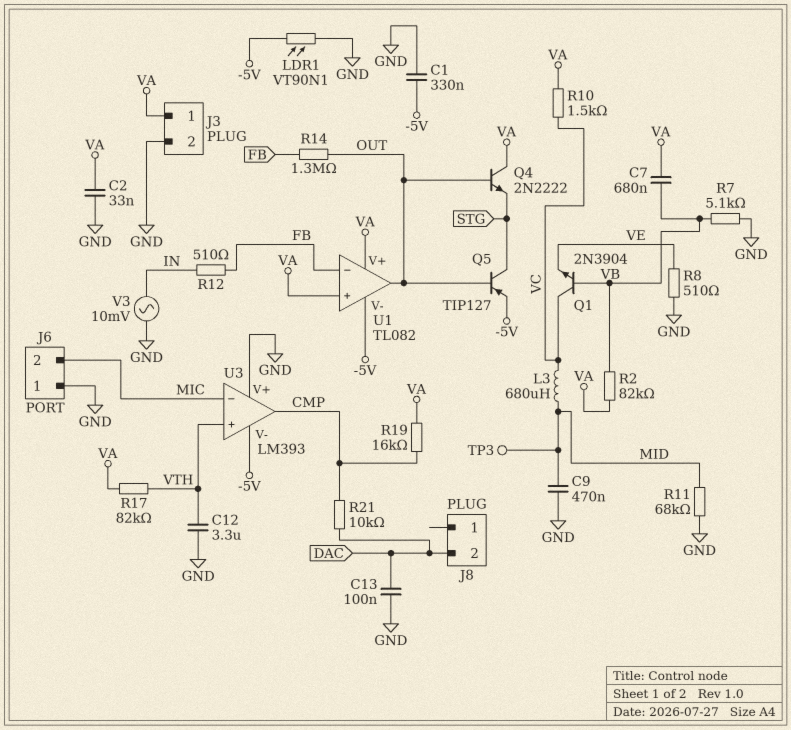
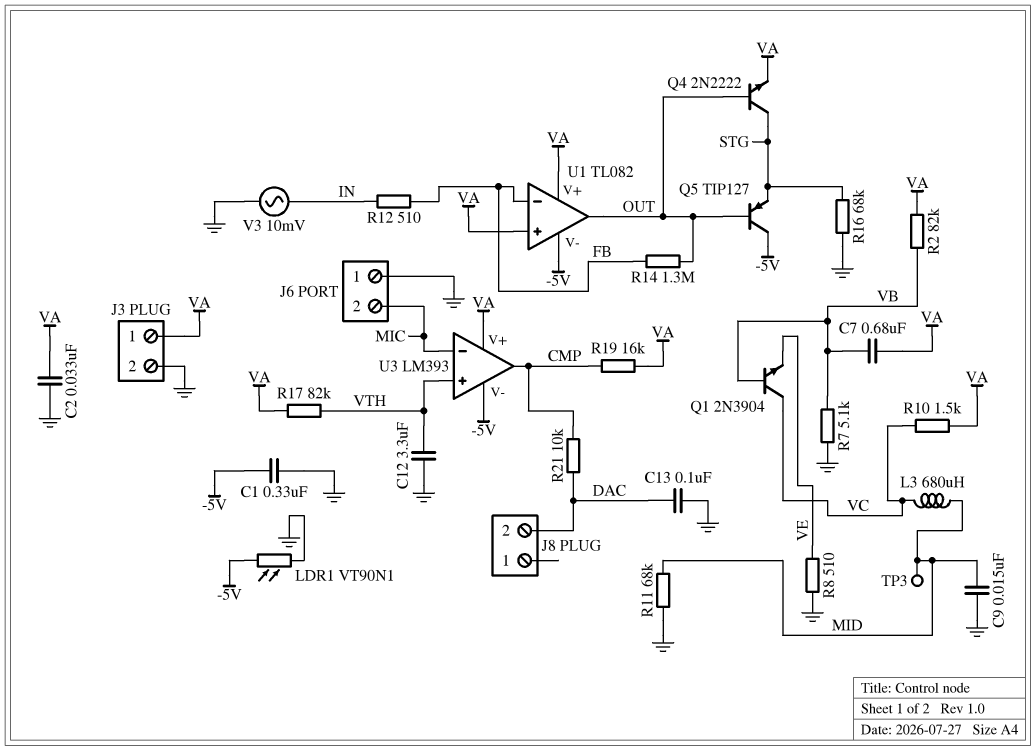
C9: 470nF (GND, MID) -> 15nF (GND, MID)
Q4: NPN 2N2222 (B OUT, C VA, E STG) -> NPN 2N2222 (B OUT, C STG, E VA)
Q5: PNP TIP127 (B OUT, C STG, E -5V) -> PNP TIP127 (B OUT, C -5V, E STG)
R16: none -> 68k (GND, STG)
U3 pin V+: GND -> VA

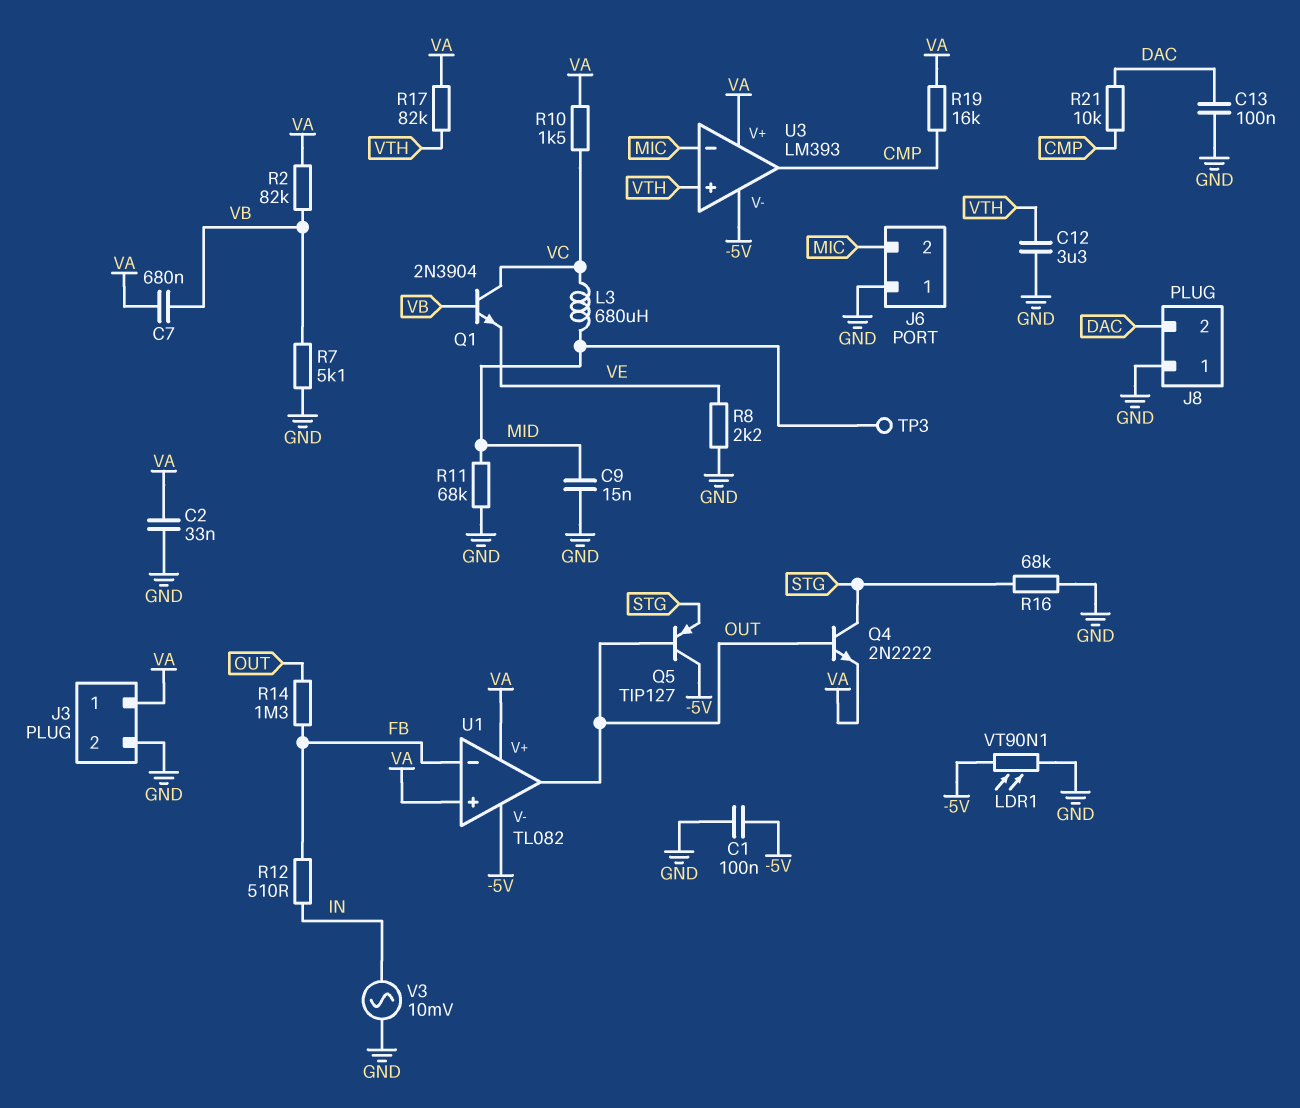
C1: 330nF (-5V, GND) -> 100nF (-5V, GND)
J8 pin 1: none -> GND
R8: 510 (GND, VE) -> 2.2k (GND, VE)

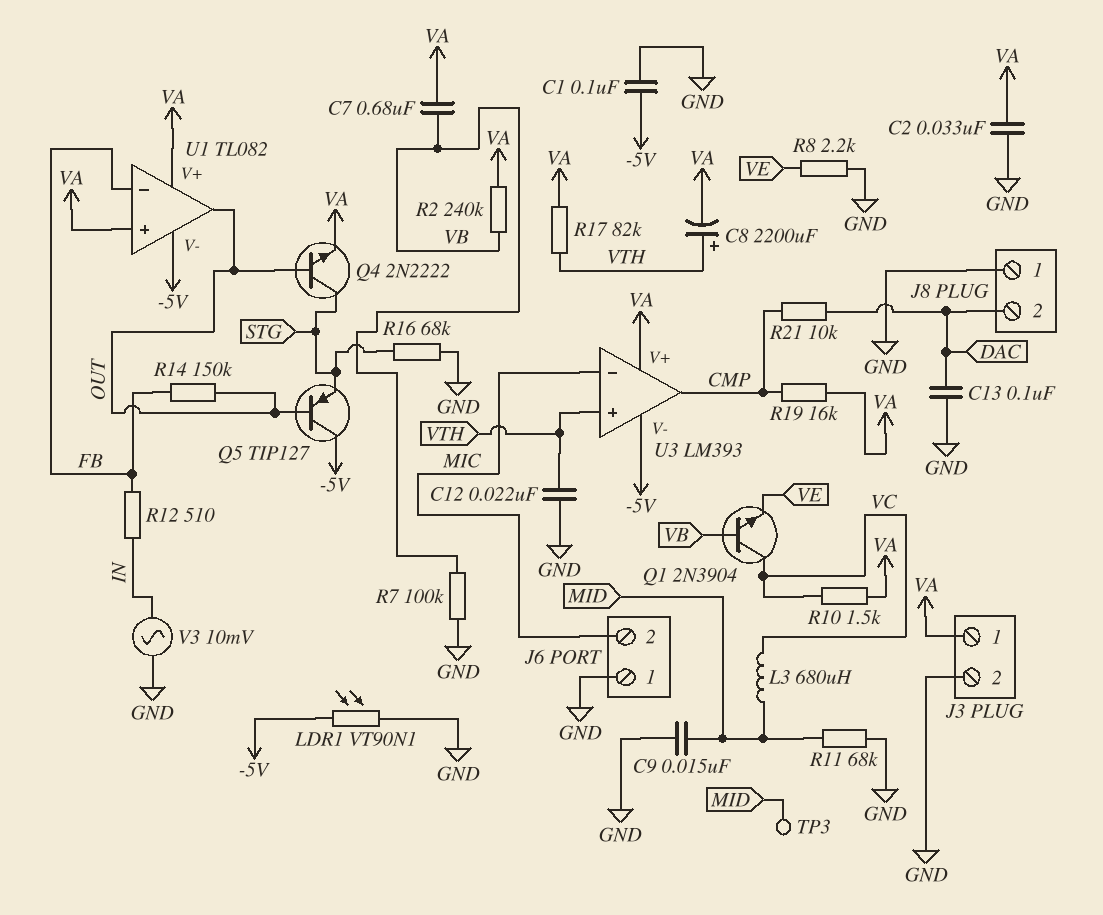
C8: none -> 2200uF (plus VTH, minus VA)
C12: 3.3uF (GND, VTH) -> 22nF (GND, VTH)
R2: 82k (VA, VB) -> 240k (VA, VB)
R7: 5.1k (GND, VB) -> 100k (GND, VB)
R14: 1.3M (FB, OUT) -> 150k (FB, OUT)

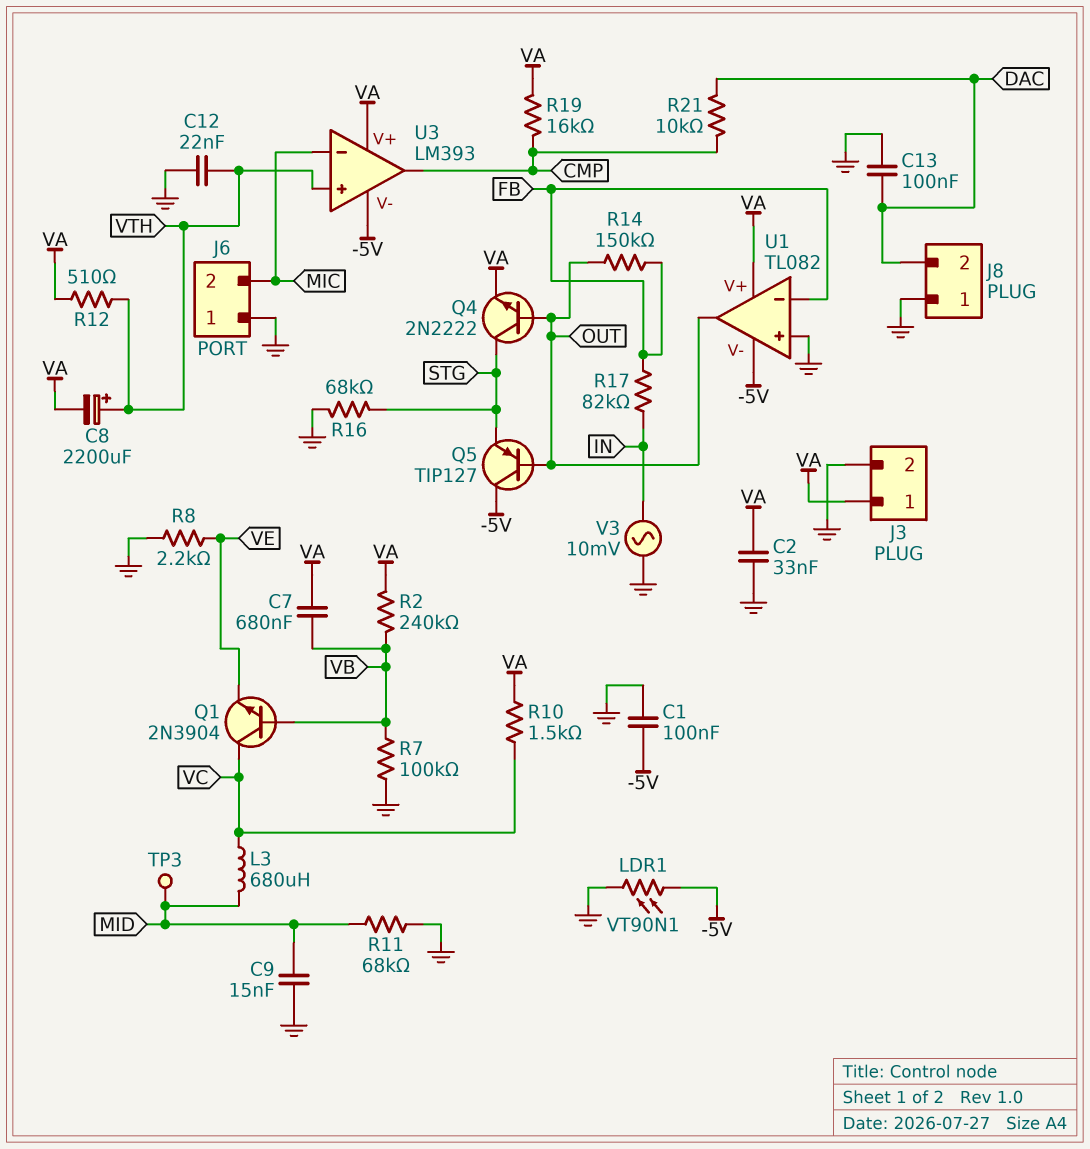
R12: 510 (FB, IN) -> 510 (VA, VTH)
R17: 82k (VA, VTH) -> 82k (FB, IN)
U1 pin in+: VA -> GND

